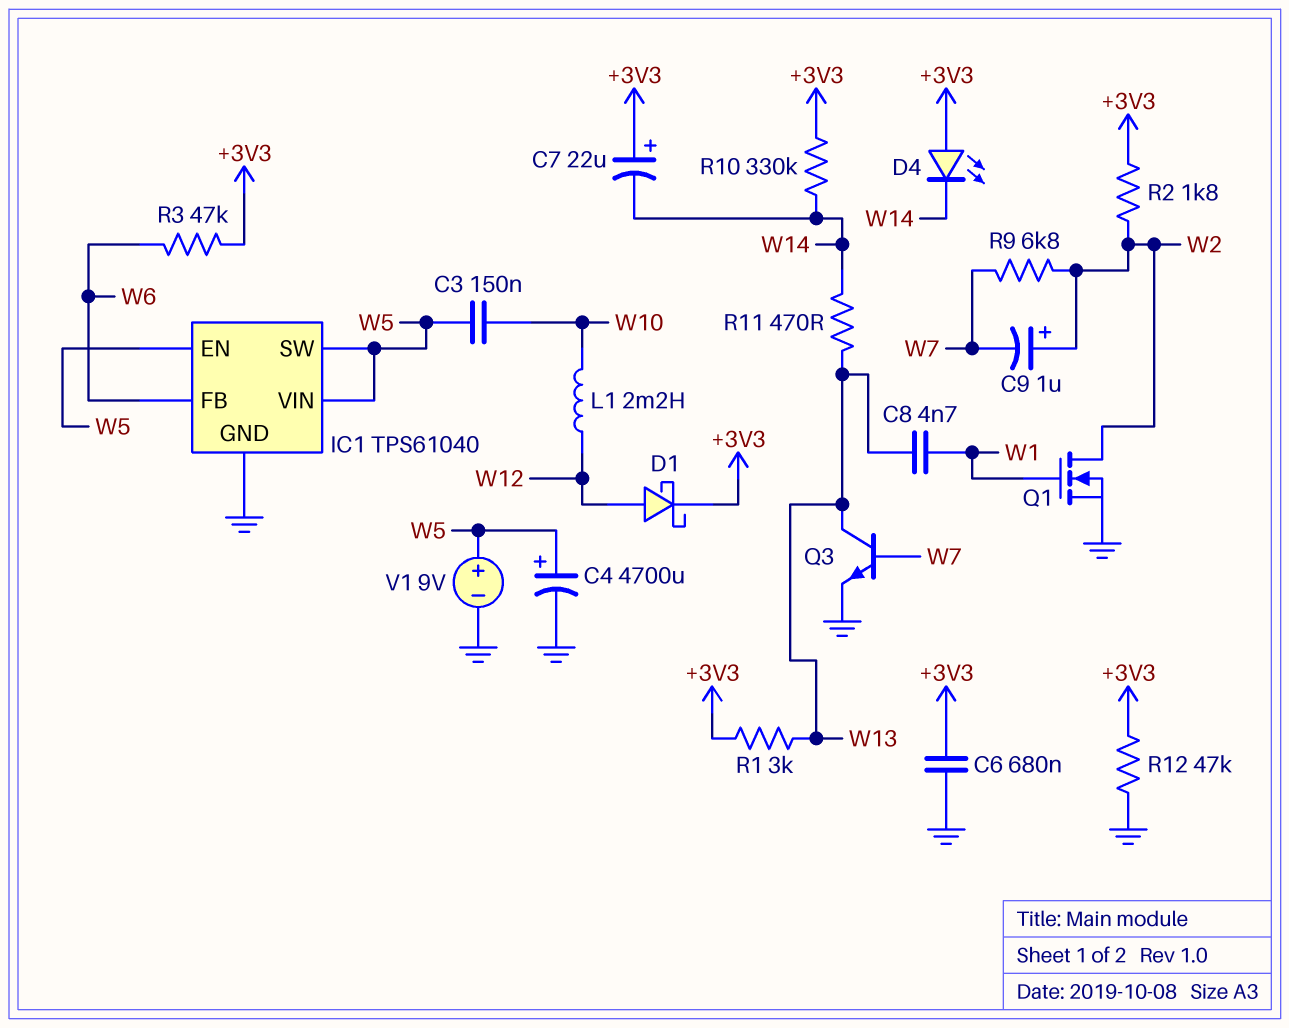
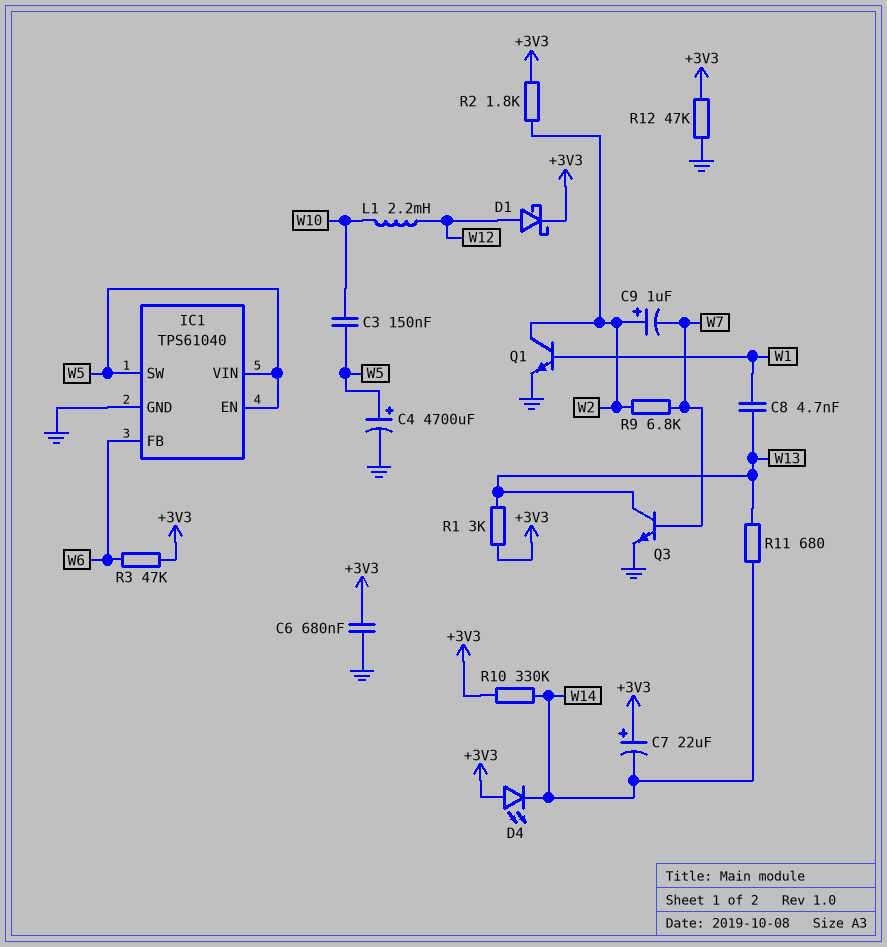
Q1: NMOS (G W1, D W2, S GND) -> NPN (B W1, C W2, E GND)
R11: 470 (W13, W14) -> 680 (W13, W14)
V1: 9V (plus W5, minus GND) -> none

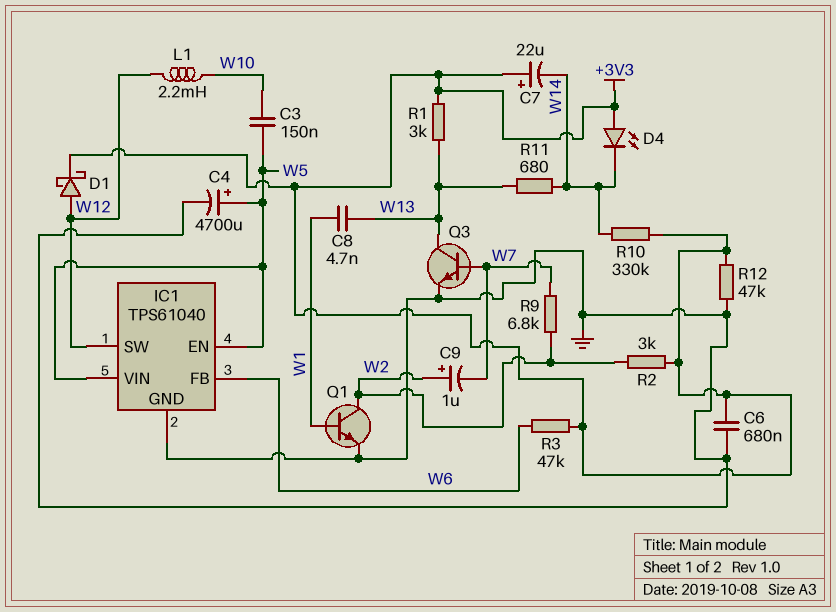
IC1 pin SW: W5 -> W12
R2: 1.8k (+3V3, W2) -> 3k (+3V3, W2)

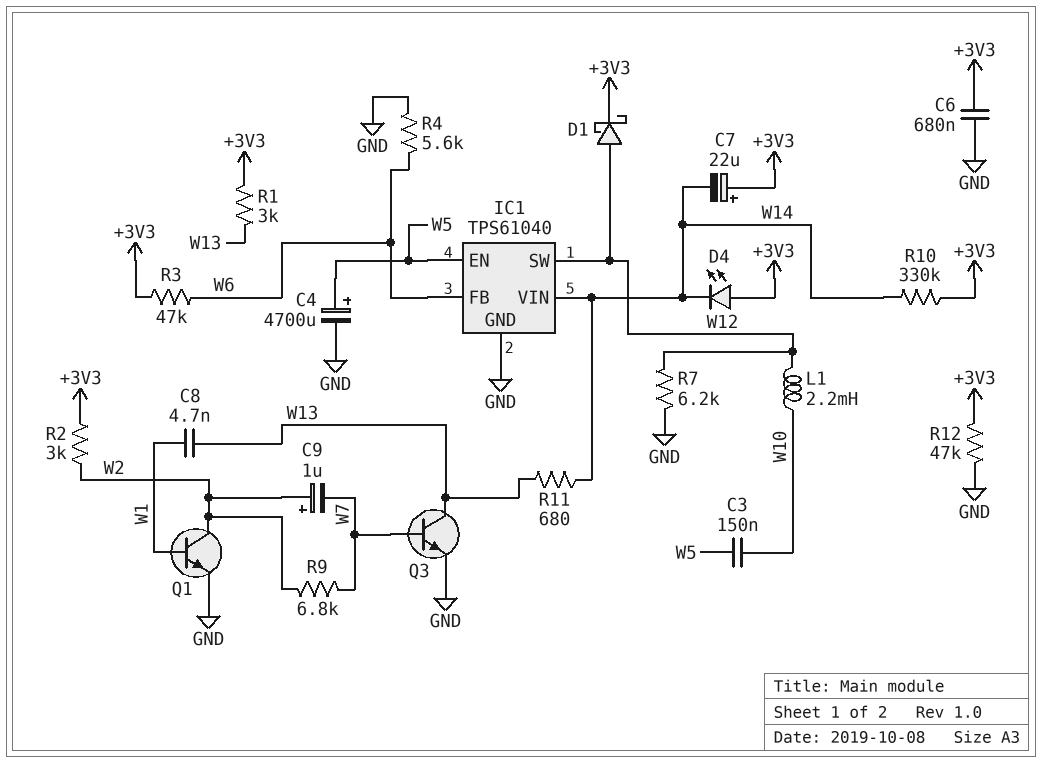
IC1 pin VIN: W5 -> W14
R4: none -> 5.6k (GND, W6)
R7: none -> 6.2k (GND, W12)

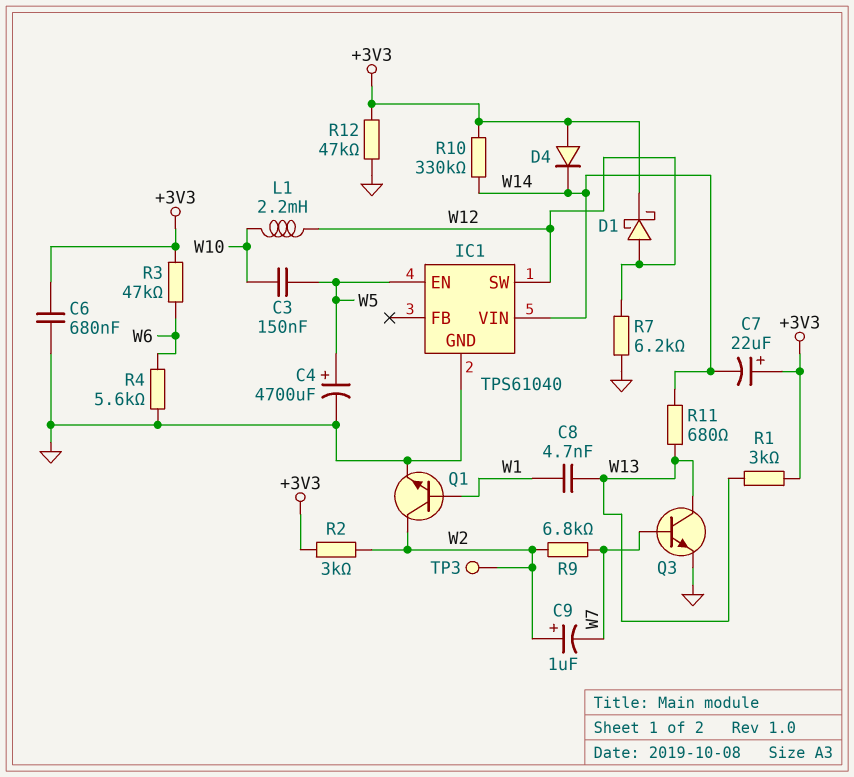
D4: LED (A +3V3, K W14) -> diode (A +3V3, K W14)
IC1 pin FB: W6 -> none
TP3: none -> test point (W2)

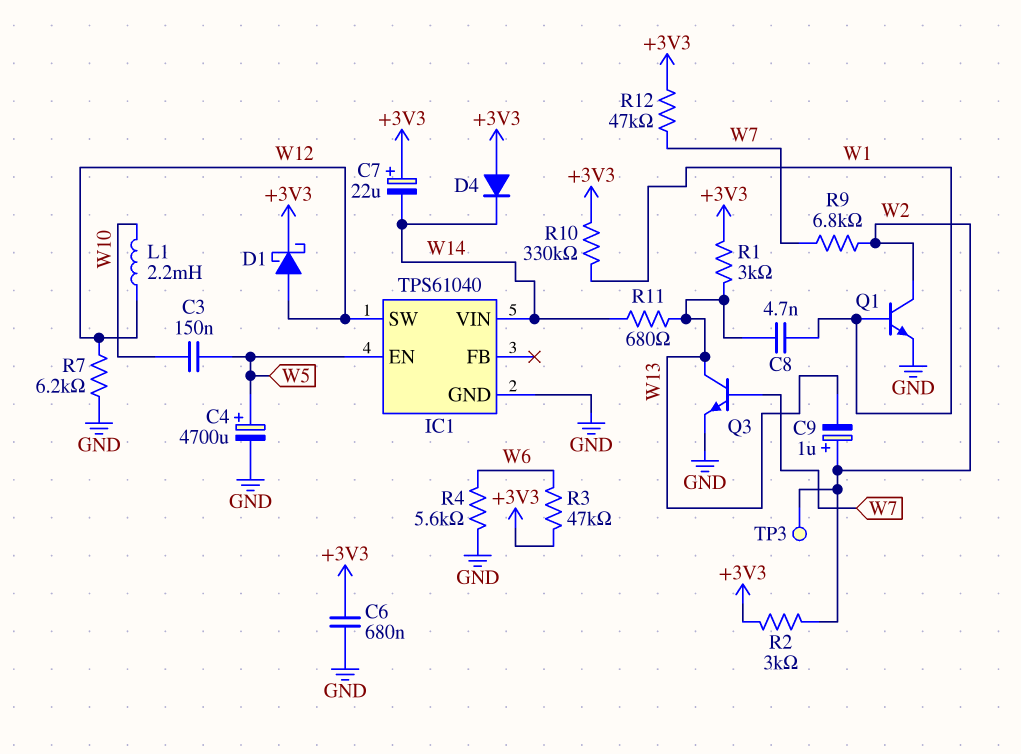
C9: 1uF (plus W2, minus W7) -> 1uF (plus W2, minus W13)
R10: 330k (+3V3, W14) -> 330k (+3V3, W1)
R12: 47k (+3V3, GND) -> 47k (+3V3, W7)

